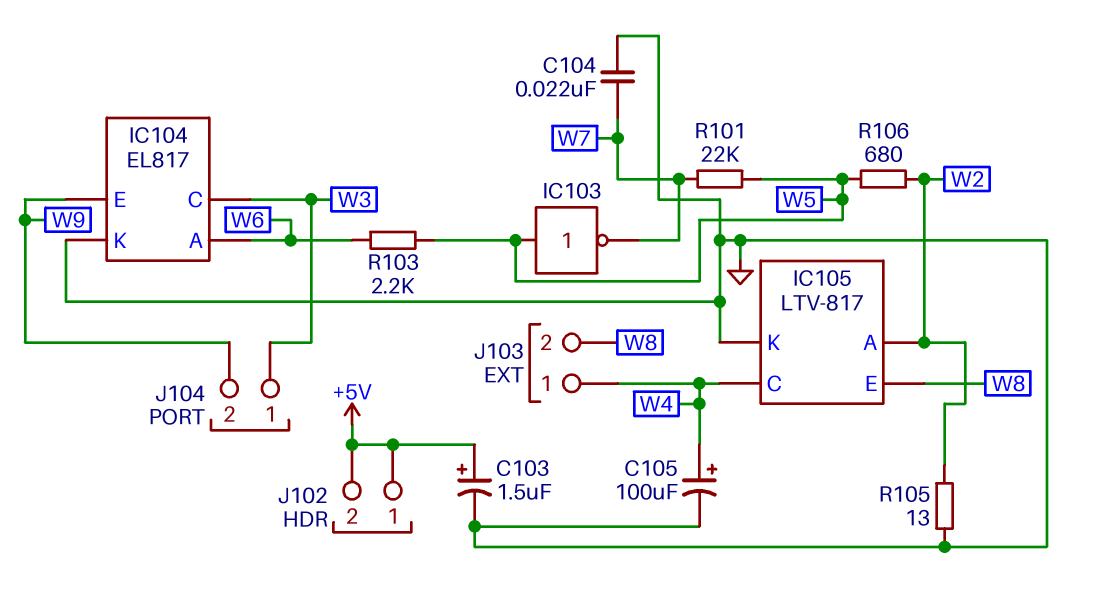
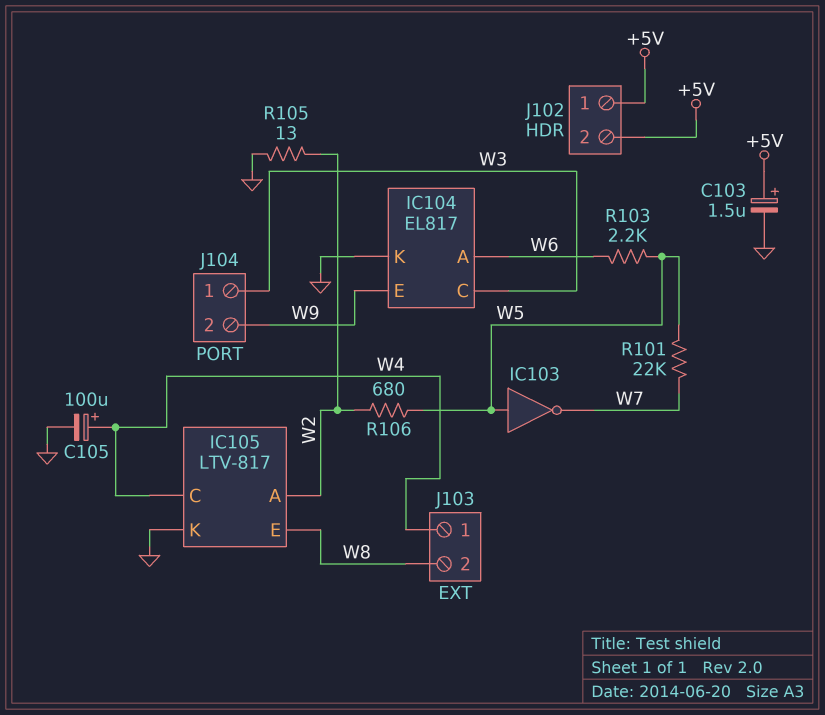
C104: 22nF (GND, W7) -> none

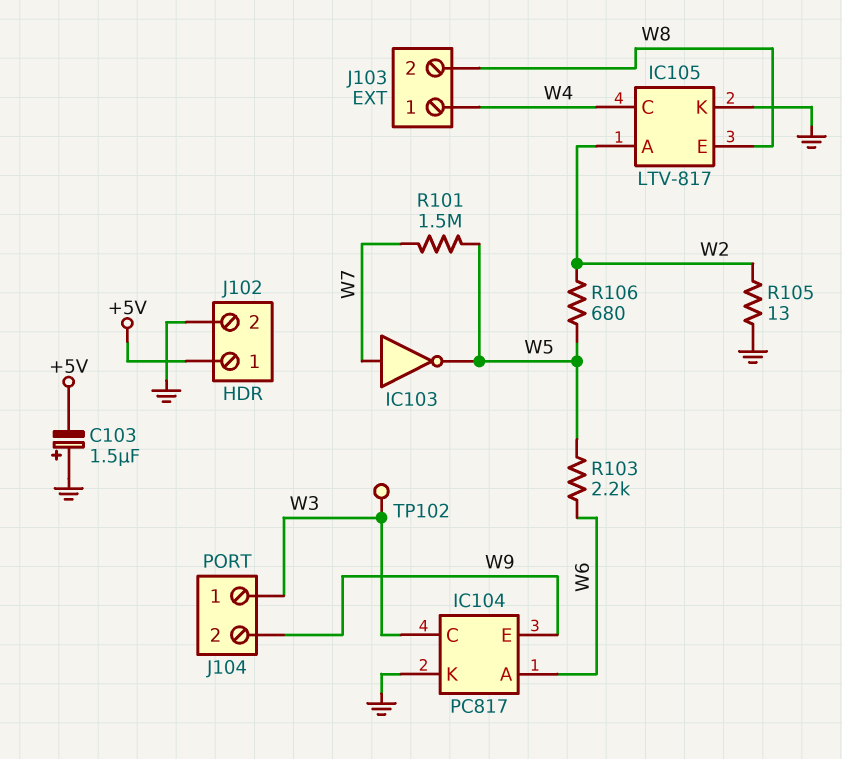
C103: 1.5uF (plus +5V, minus GND) -> 1.5uF (plus GND, minus +5V)
C105: 100uF (plus W4, minus GND) -> none
IC103: NOT (in W5, out W7) -> NOT (in W7, out W5)
IC104: EL817 -> PC817
J102 pin 2: +5V -> GND
R101: 22k (W5, W7) -> 1.5M (W5, W7)
TP102: none -> test point (W3)

